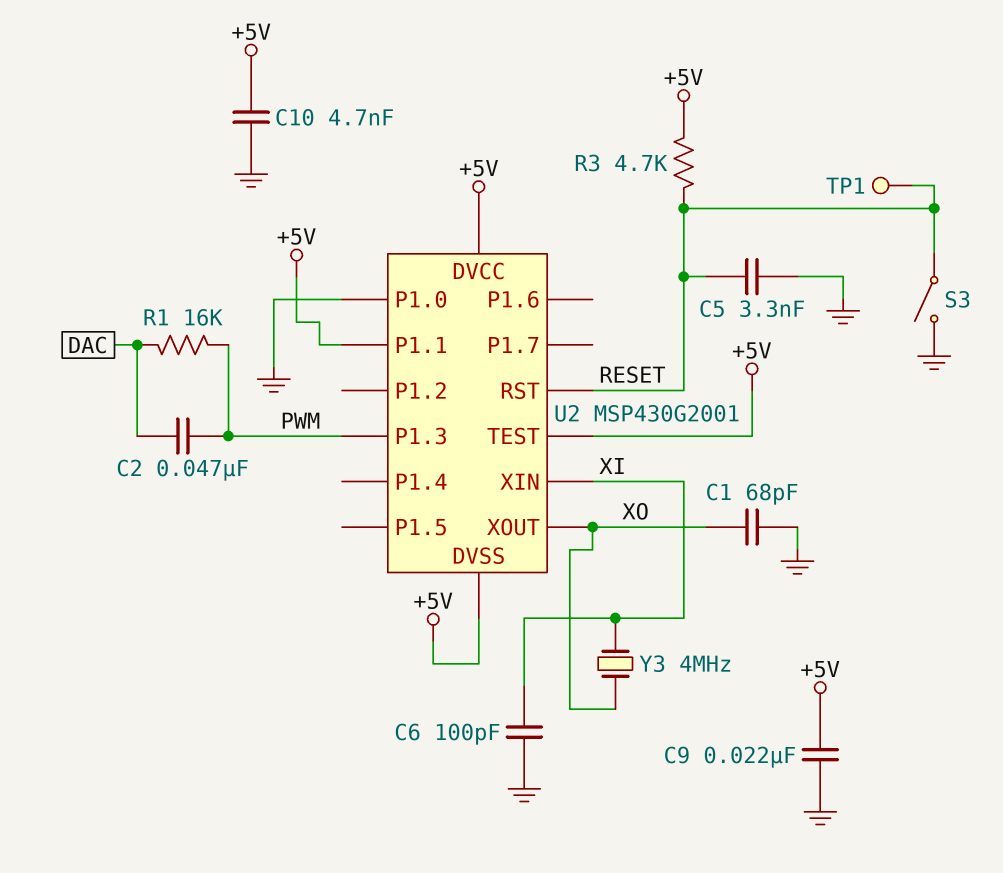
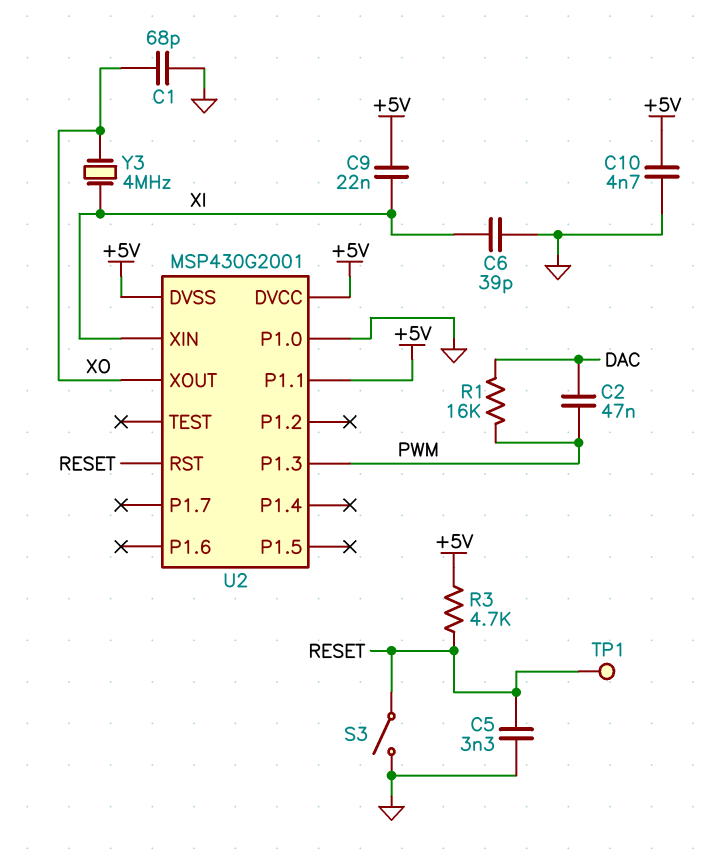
C6: 100pF (GND, XI) -> 39pF (GND, XI)
C9: 22nF (+5V, GND) -> 22nF (+5V, XI)
U2 pin TEST: +5V -> none

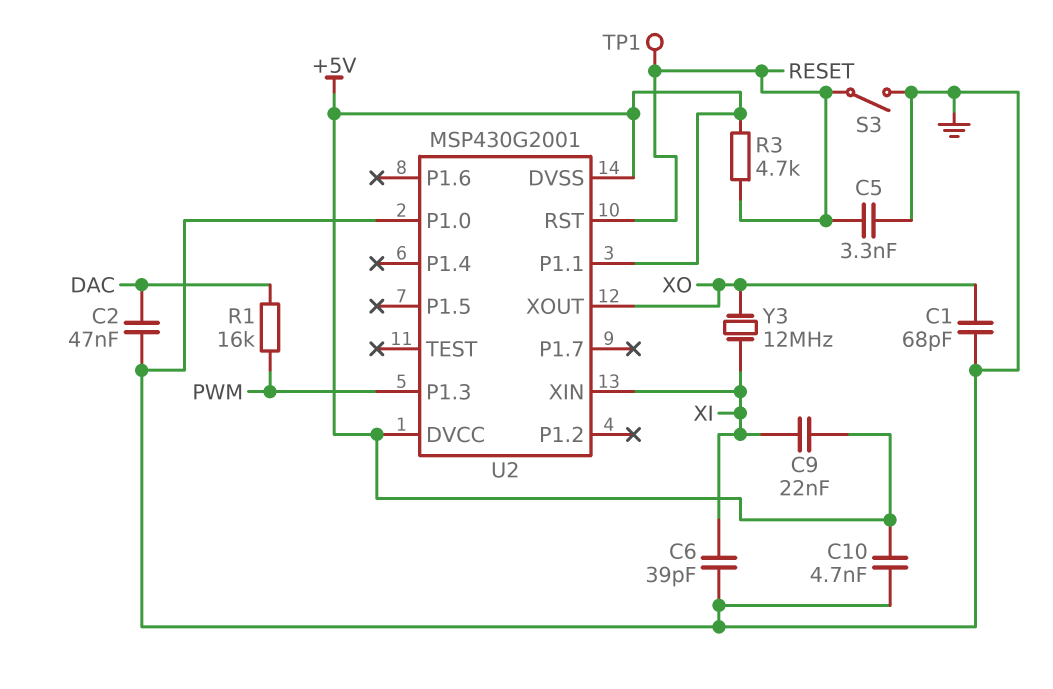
C2: 47nF (DAC, PWM) -> 47nF (DAC, GND)
Y3: 4MHz (XI, XO) -> 12MHz (XI, XO)

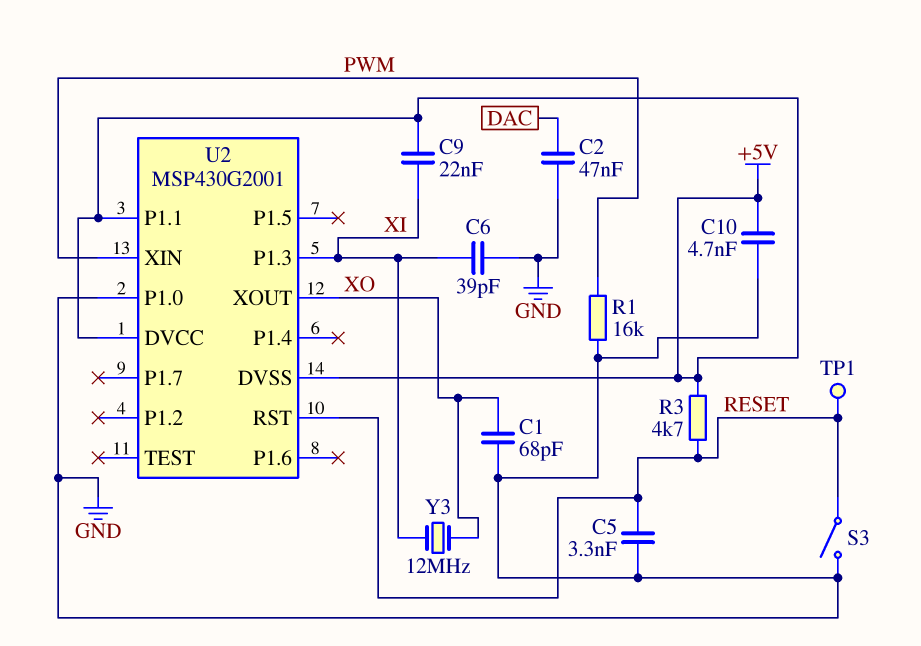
R1: 16k (DAC, PWM) -> 16k (GND, PWM)
U2 pin P1.3: PWM -> XI
U2 pin XIN: XI -> PWM

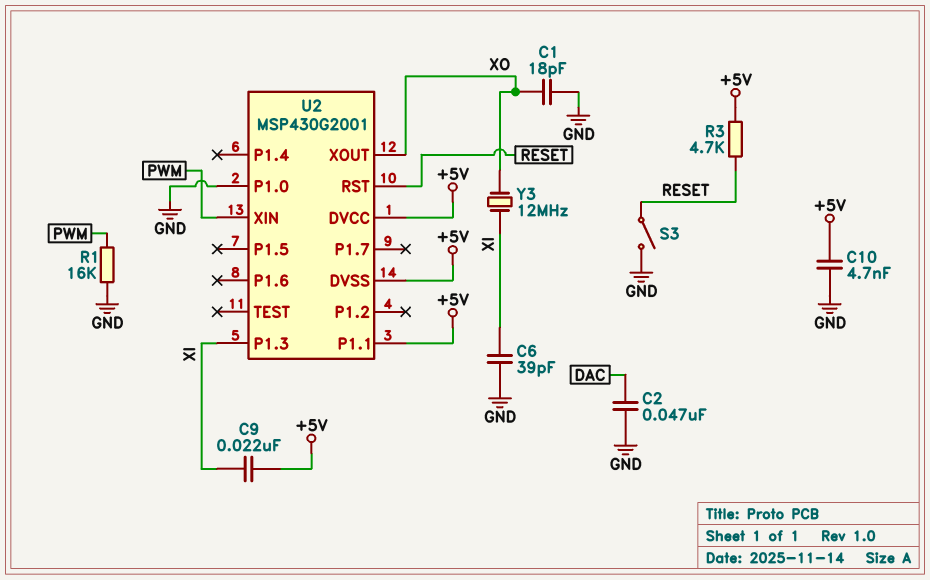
C1: 68pF (GND, XO) -> 18pF (GND, XO)
C5: 3.3nF (GND, RESET) -> none
TP1: test point (RESET) -> none

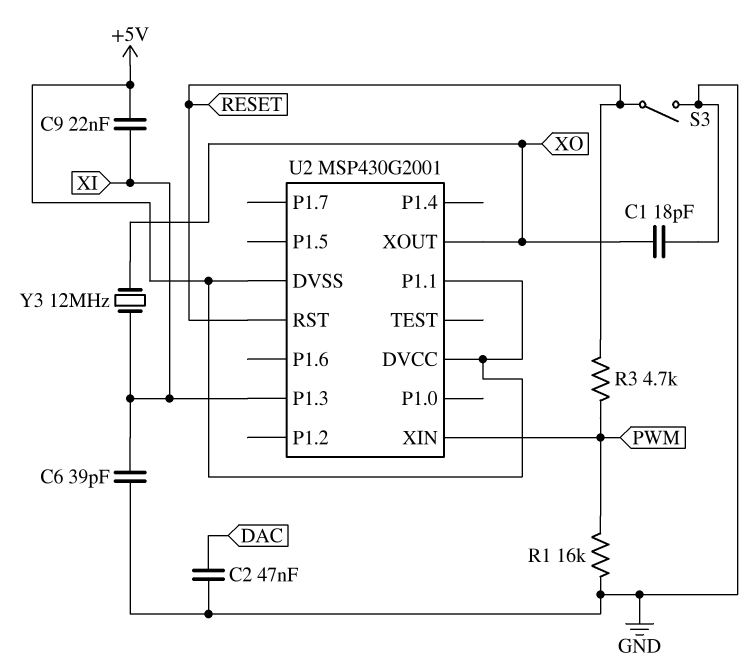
C10: 4.7nF (+5V, GND) -> none
R3: 4.7k (+5V, RESET) -> 4.7k (PWM, RESET)
U2 pin P1.0: GND -> none

